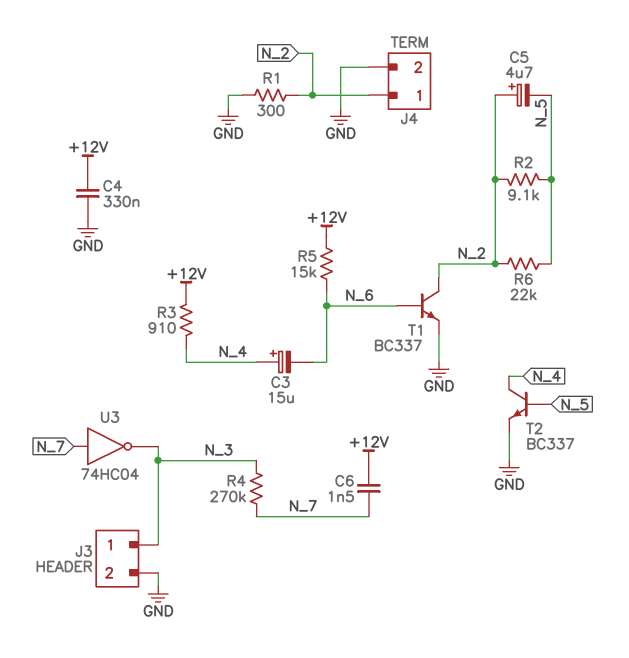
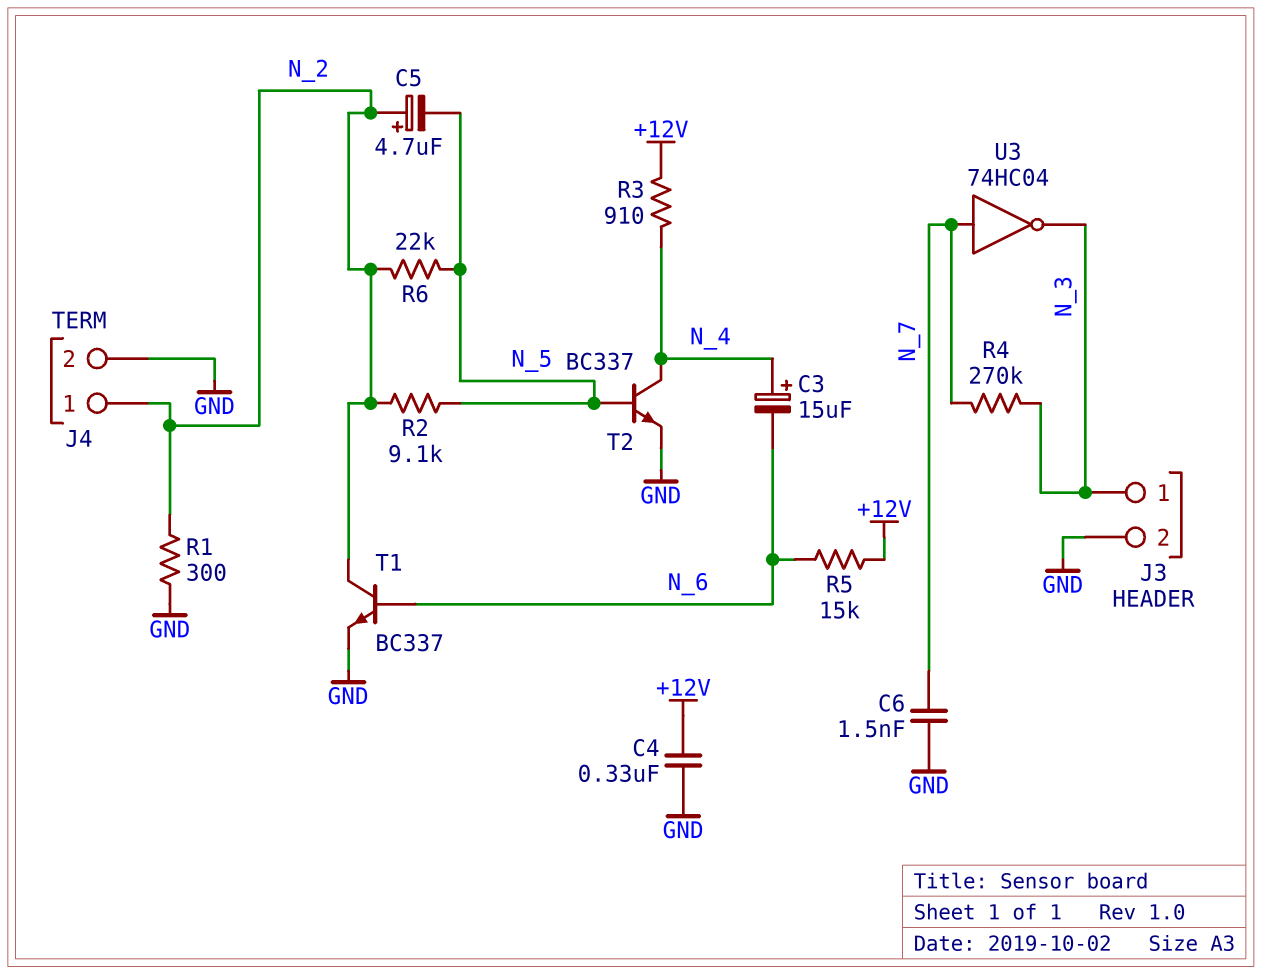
C6: 1.5nF (+12V, N_7) -> 1.5nF (GND, N_7)

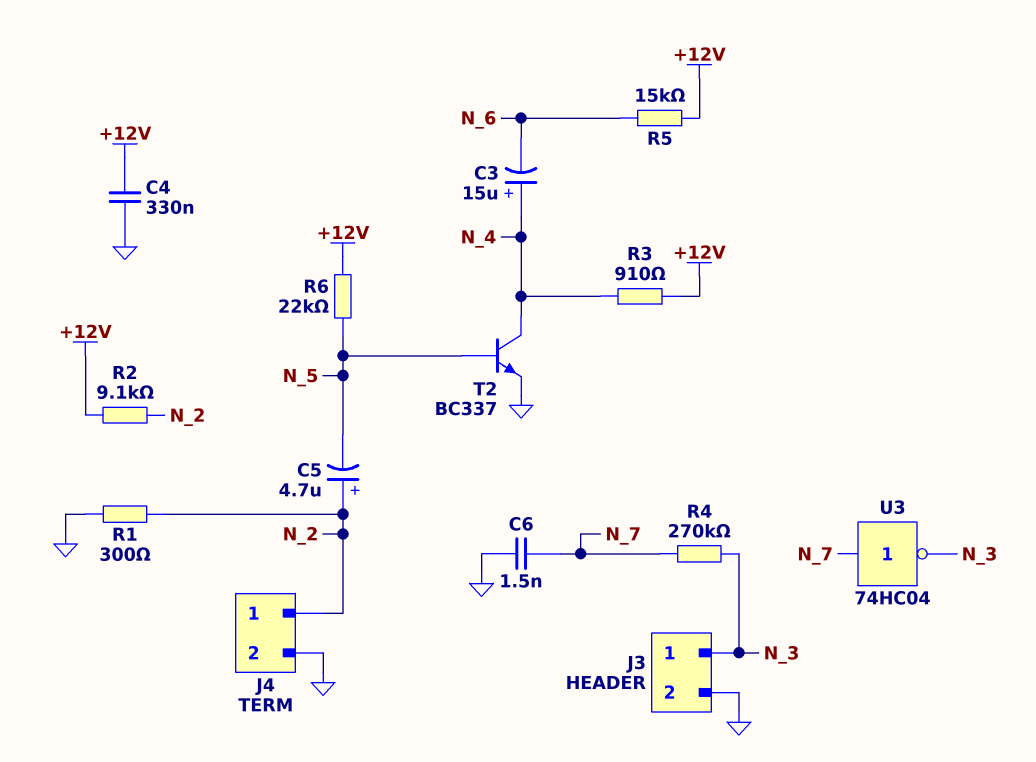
R2: 9.1k (N_2, N_5) -> 9.1k (+12V, N_2)
R6: 22k (N_2, N_5) -> 22k (+12V, N_5)
T1: NPN BC337 (B N_6, C N_2, E GND) -> none

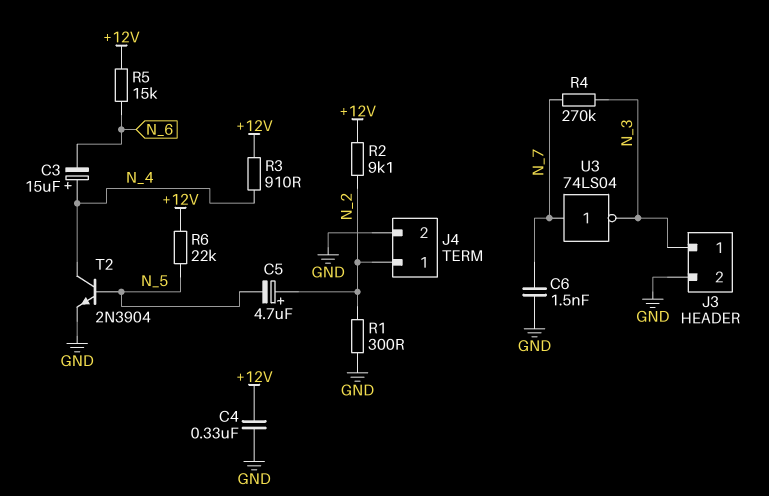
T2: NPN BC337 (B N_5, C N_4, E GND) -> NPN 2N3904 (B N_5, C N_4, E GND)
U3: NOT 74HC04 (in N_7, out N_3) -> NOT 74LS04 (in N_7, out N_3)

